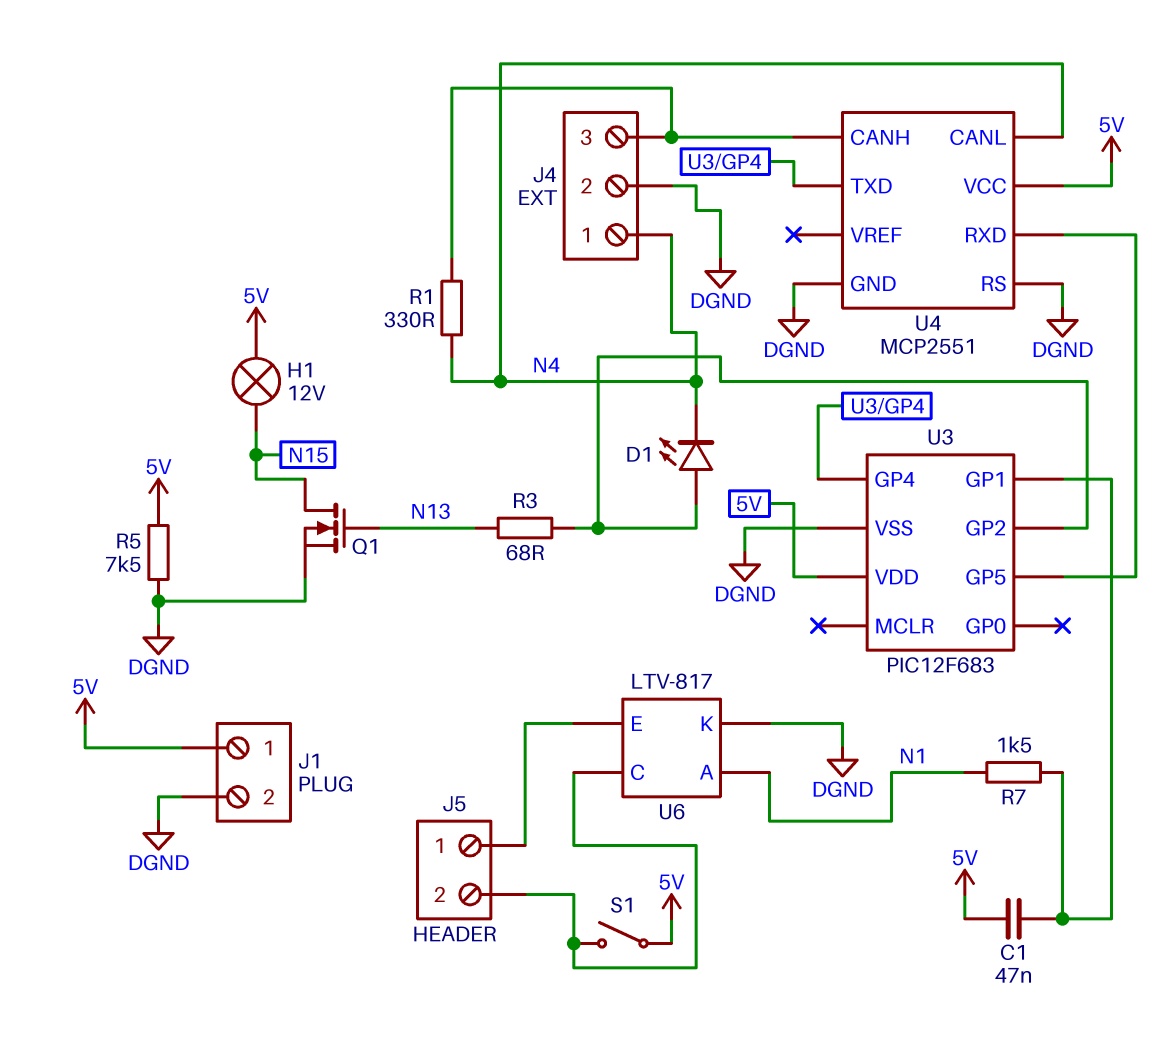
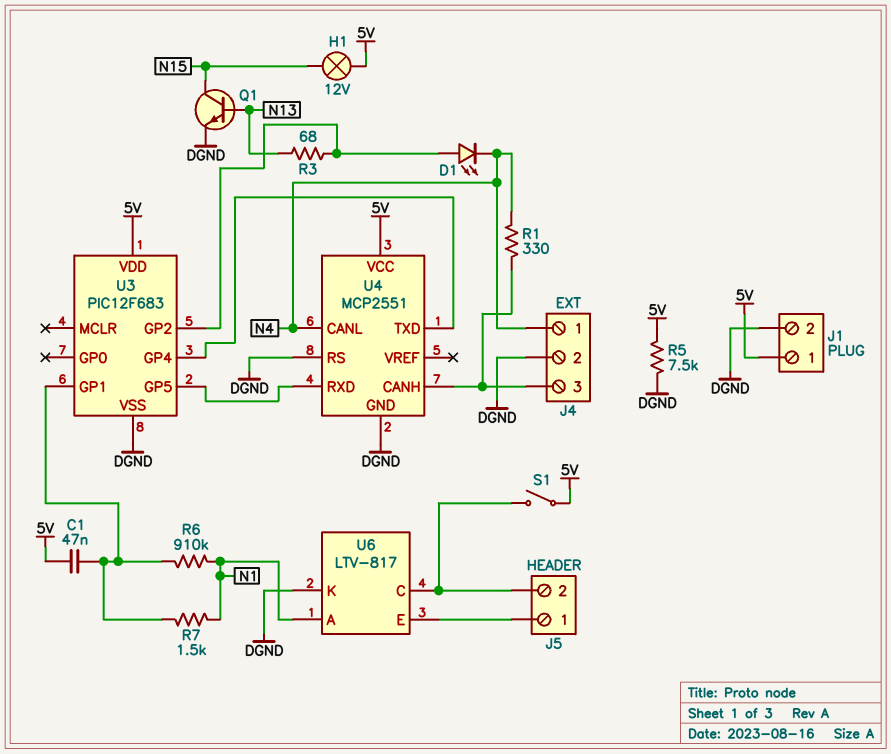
Q1: NMOS (G N13, D N15, S DGND) -> NPN (B N13, C N15, E DGND)
R6: none -> 910k (N1, U3/GP1)

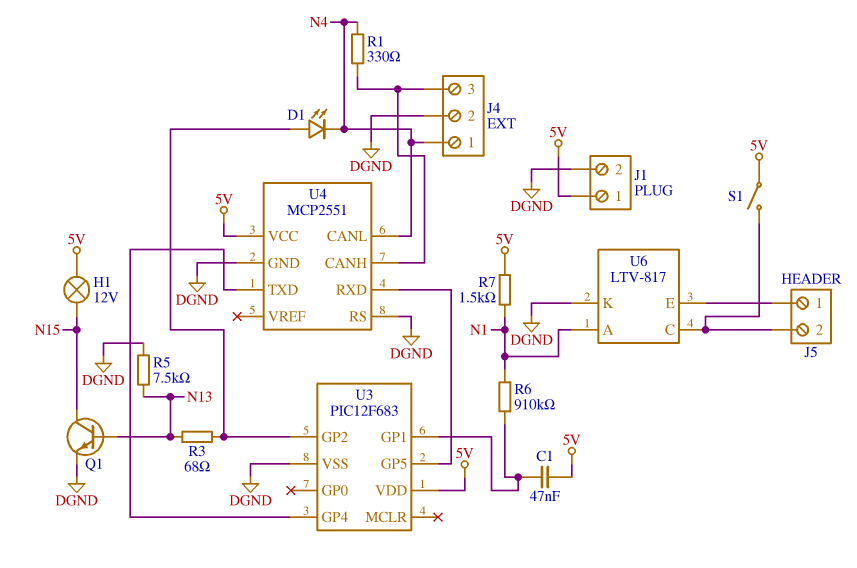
R5: 7.5k (5V, DGND) -> 7.5k (DGND, N13)
R7: 1.5k (N1, U3/GP1) -> 1.5k (5V, N1)

